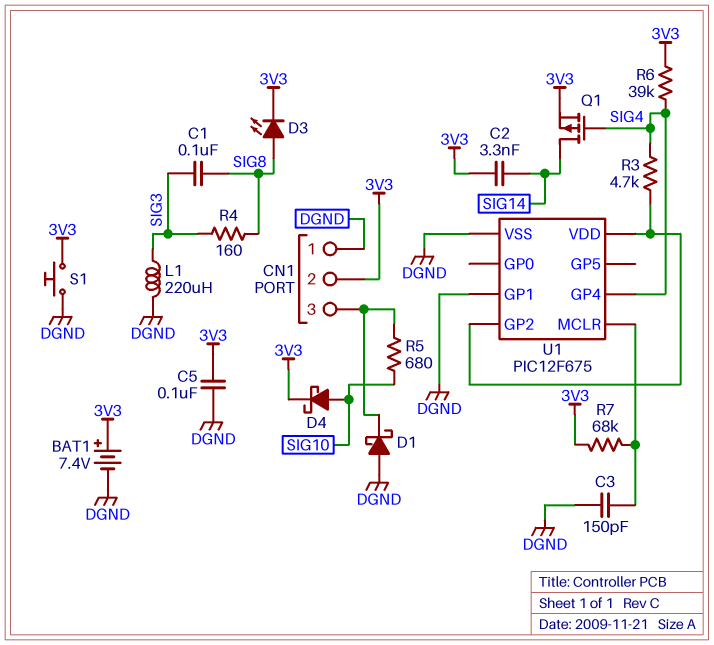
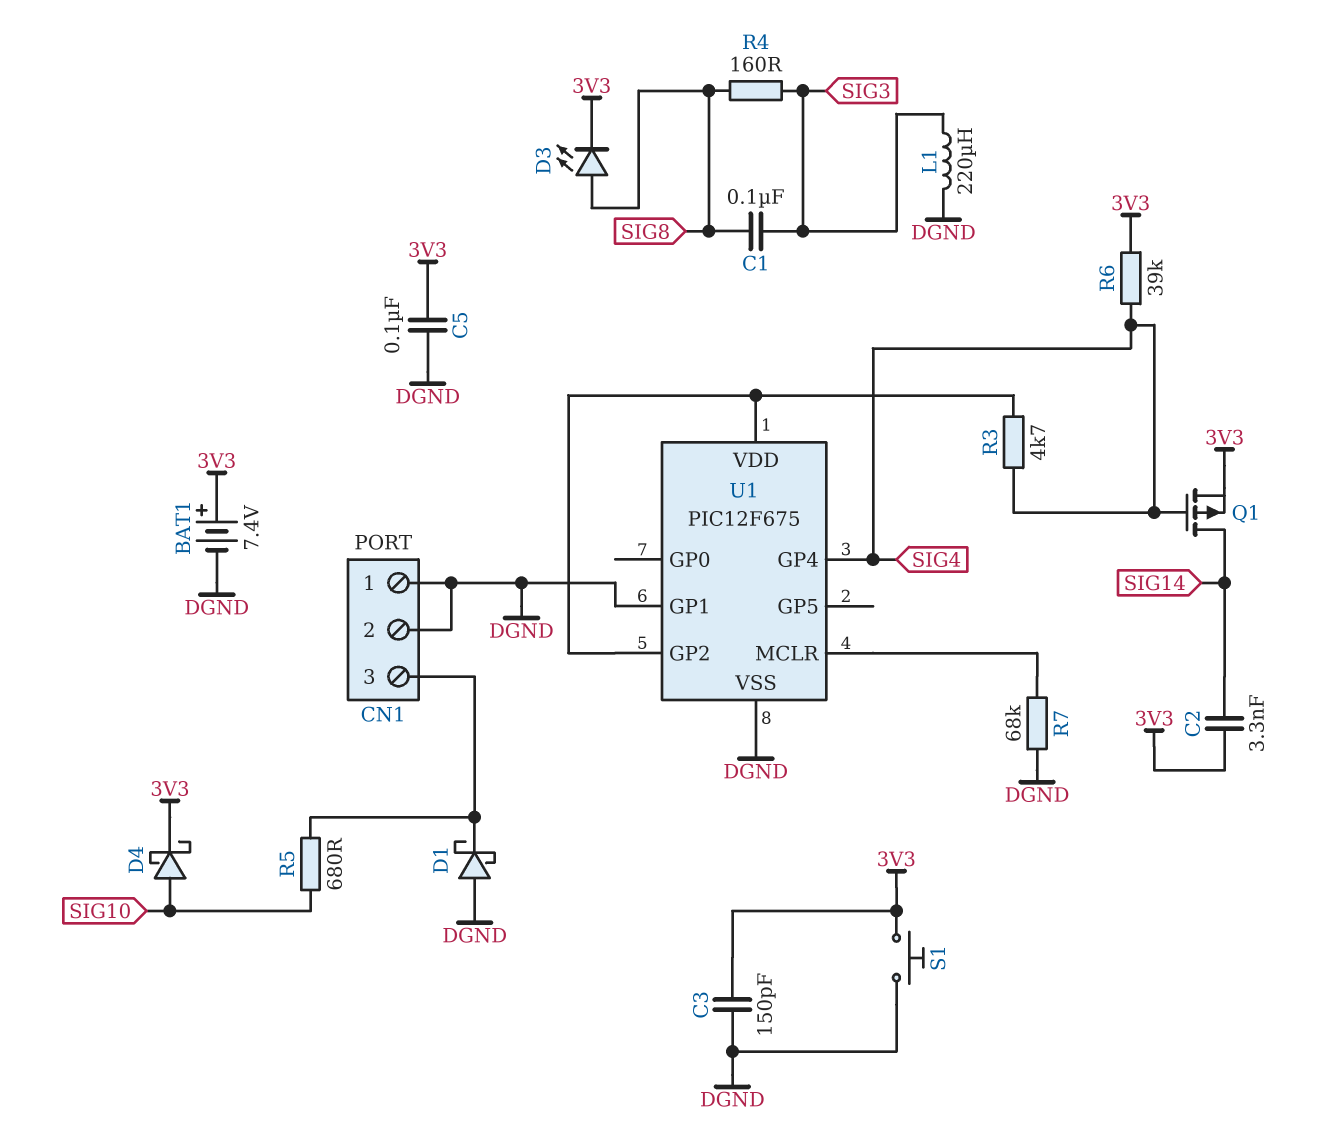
C3: 150pF (DGND, U1/MCLR) -> 150pF (3V3, DGND)
CN1 pin 2: 3V3 -> DGND
R7: 68k (3V3, U1/MCLR) -> 68k (DGND, U1/MCLR)

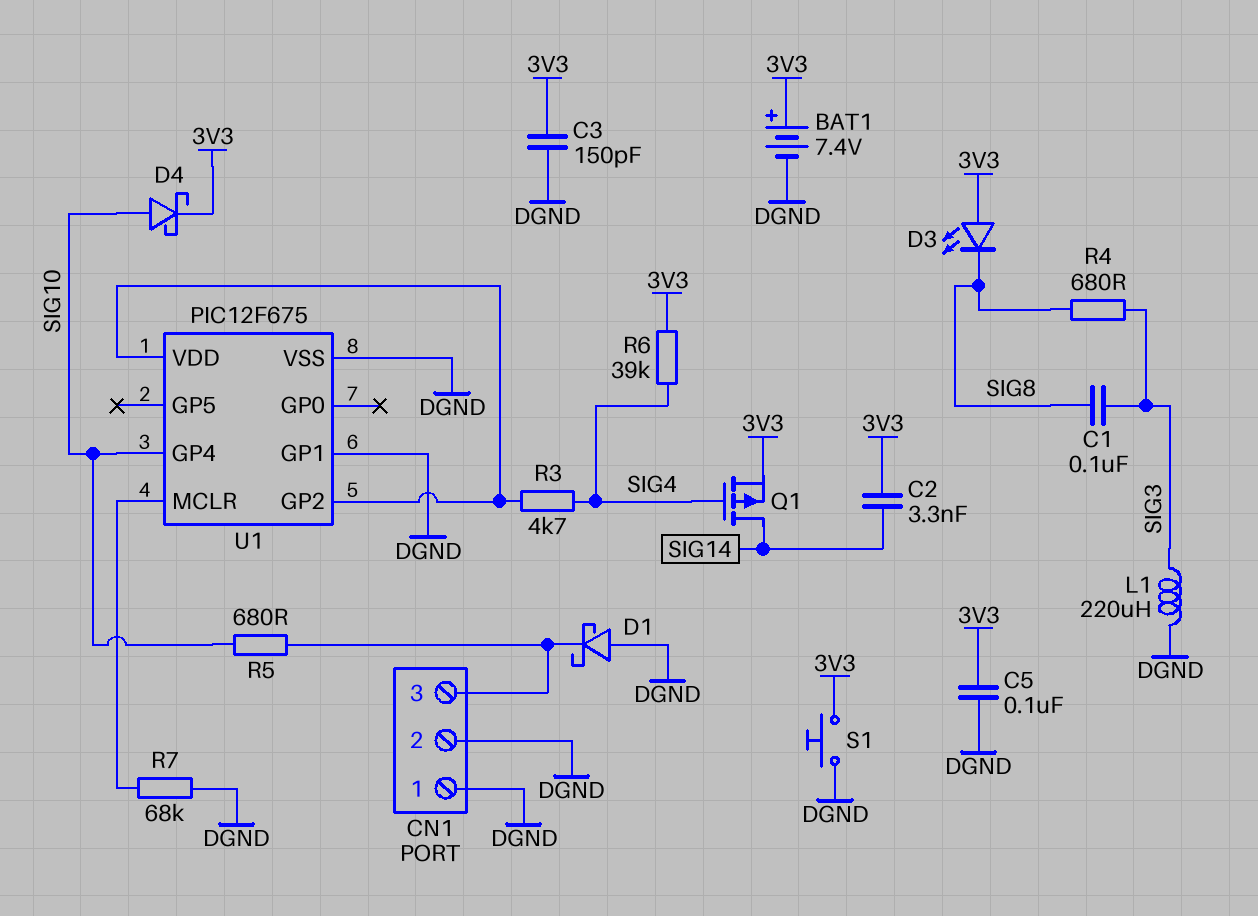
D3: LED (A SIG8, K 3V3) -> LED (A 3V3, K SIG8)
R4: 160 (SIG3, SIG8) -> 680 (SIG3, SIG8)
U1 pin GP4: SIG4 -> SIG10

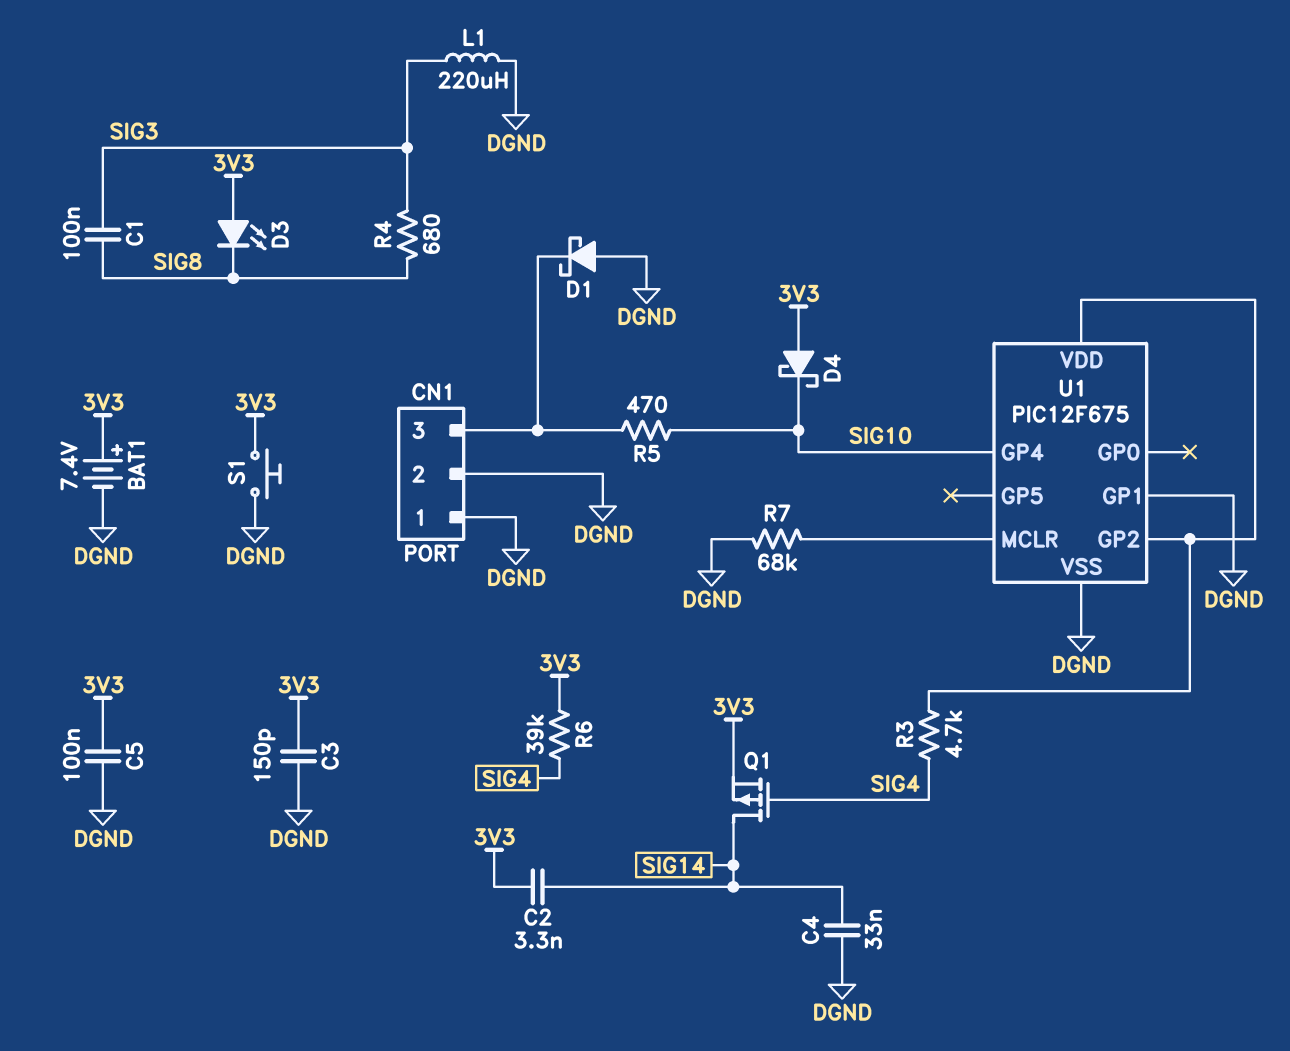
C4: none -> 33nF (DGND, SIG14)
D4: schottky (A SIG10, K 3V3) -> schottky (A 3V3, K SIG10)
R5: 680 (CN1/3, SIG10) -> 470 (CN1/3, SIG10)

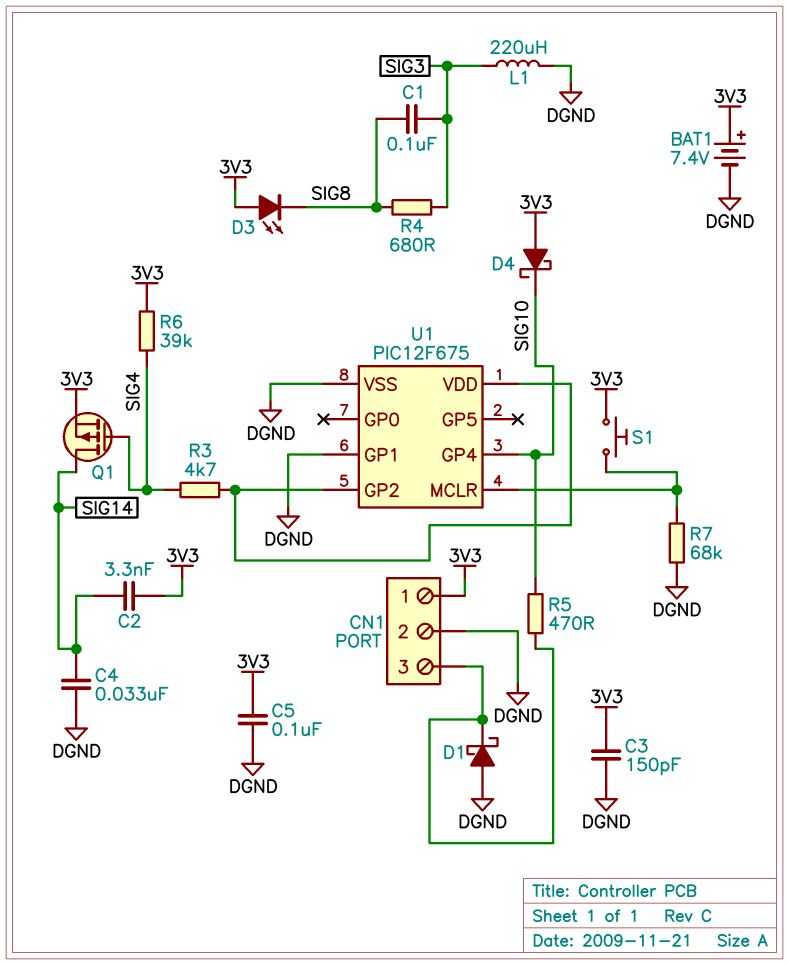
CN1 pin 1: DGND -> 3V3
S1: button (3V3, DGND) -> button (3V3, U1/MCLR)

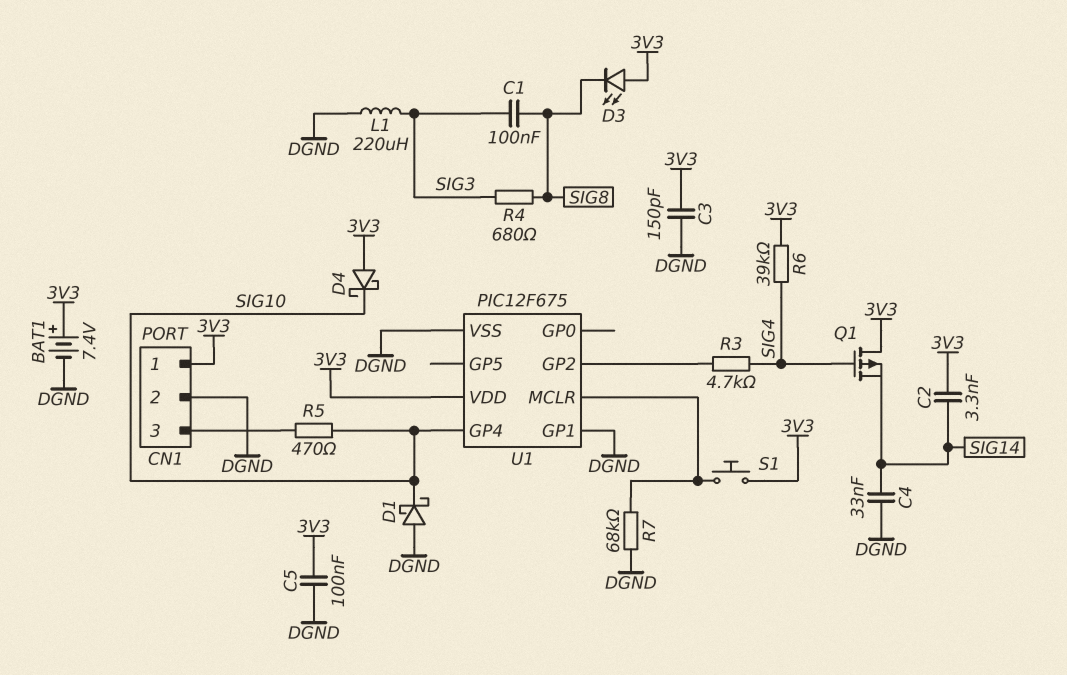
D1: schottky (A DGND, K CN1/3) -> schottky (A DGND, K SIG10)
Q1: PMOS (G SIG4, D SIG14, S 3V3) -> PMOS (G SIG4, D 3V3, S SIG14)
U1 pin VDD: U1/GP2 -> 3V3

